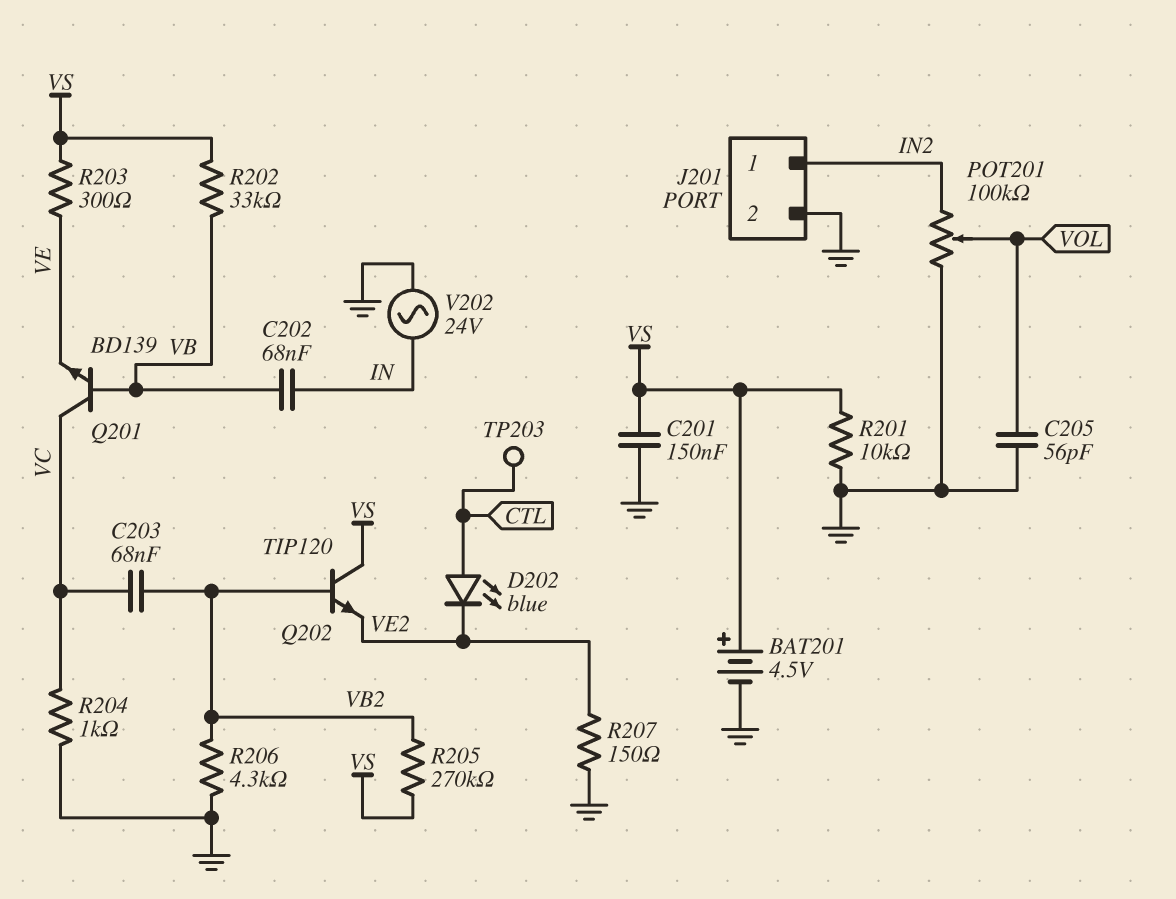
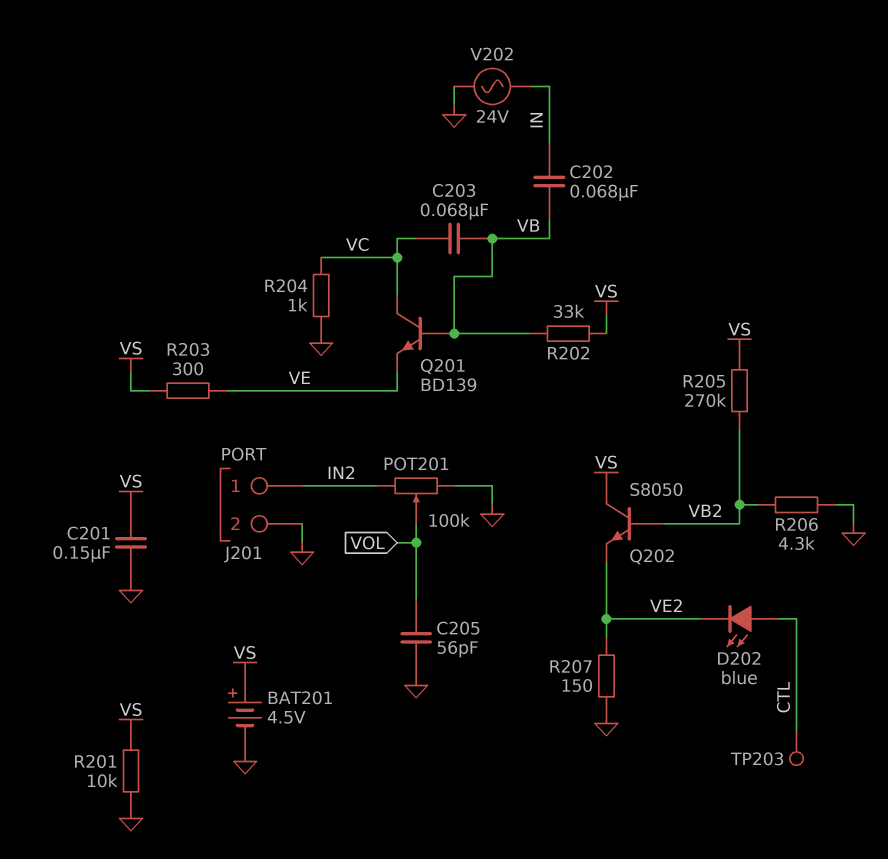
C203: 68nF (VB2, VC) -> 68nF (VB, VC)
Q202: NPN TIP120 (B VB2, C VS, E VE2) -> NPN S8050 (B VB2, C VS, E VE2)

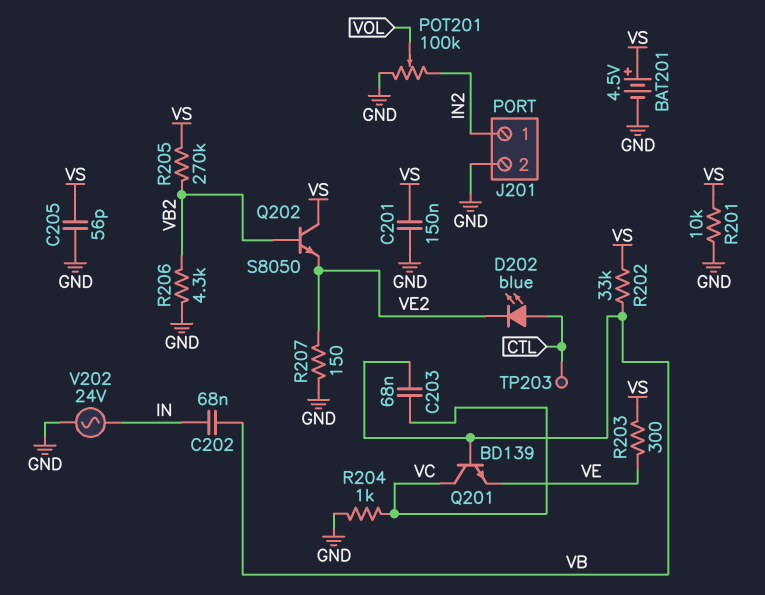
C205: 56pF (GND, VOL) -> 56pF (GND, VS)

